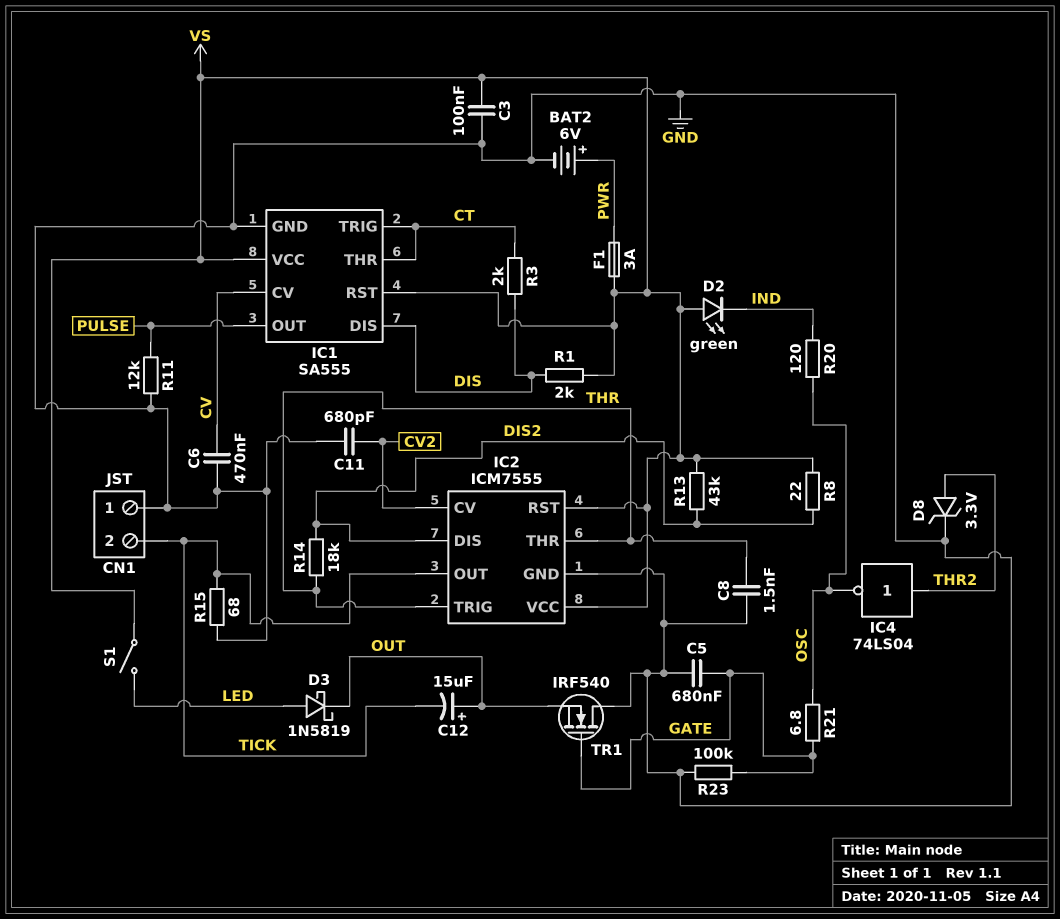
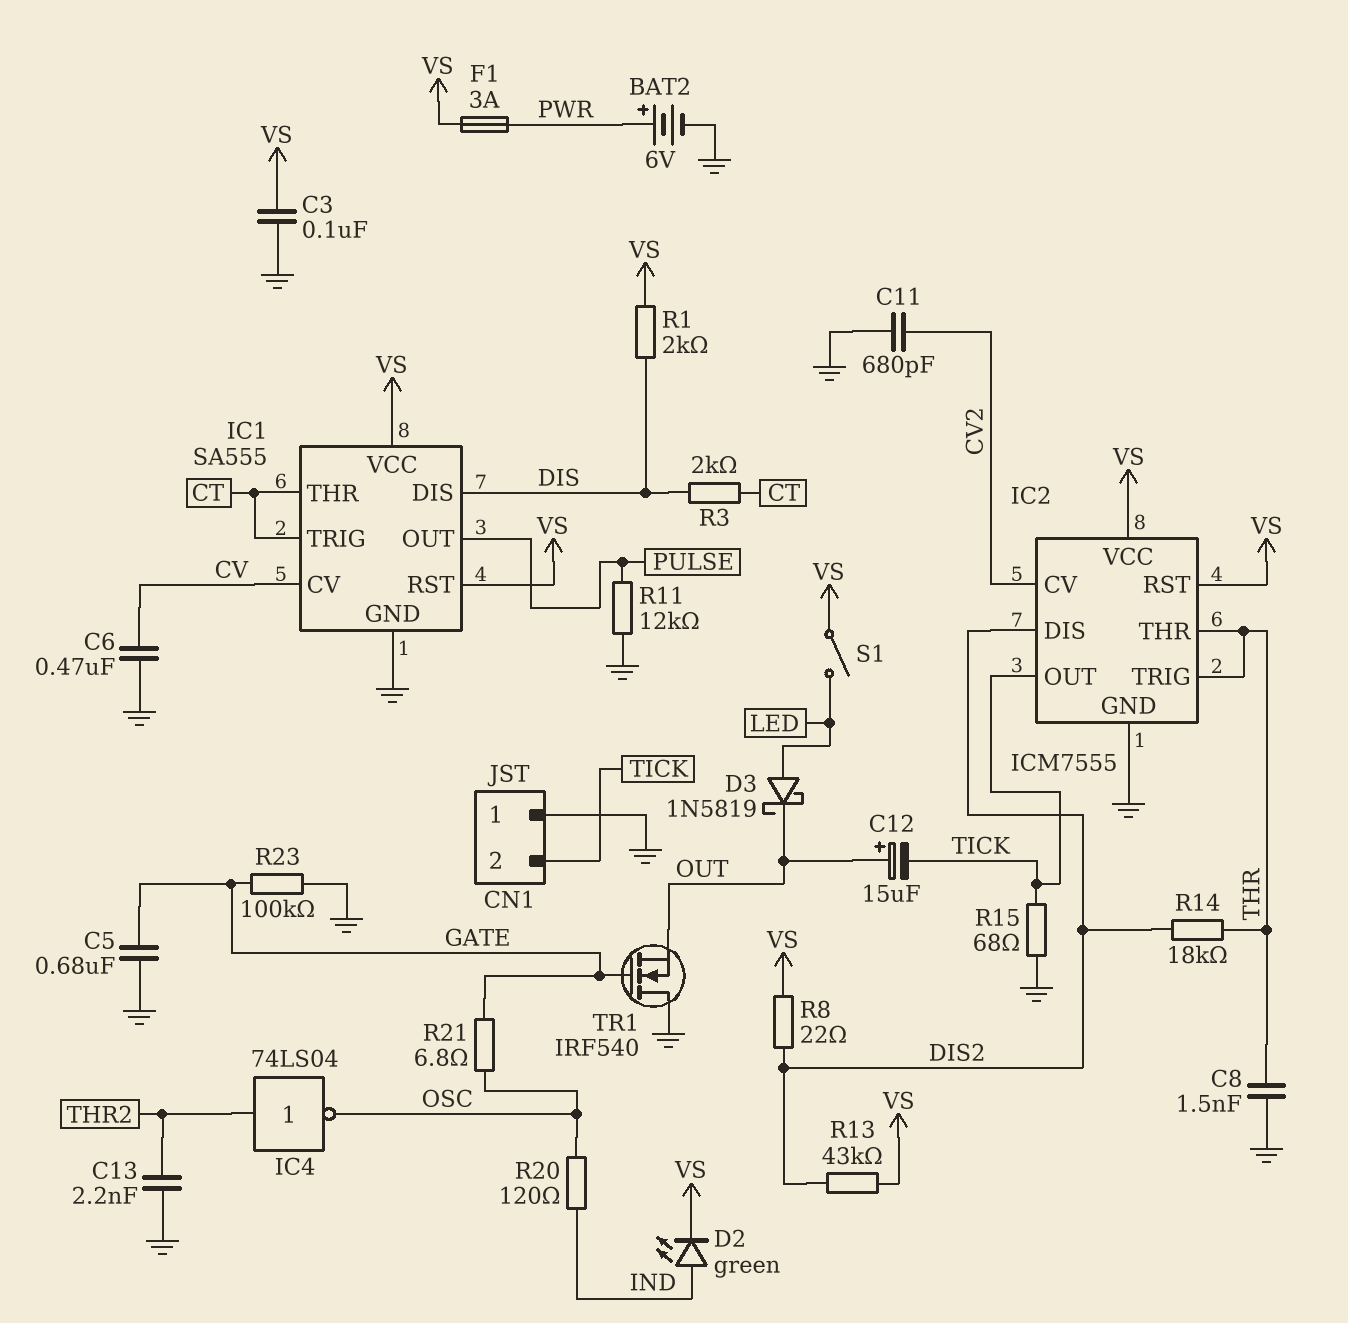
C13: none -> 2.2nF (GND, THR2)
D2: LED green (A VS, K IND) -> LED green (A IND, K VS)
D8: zener 3.3V (A THR2, K GND) -> none

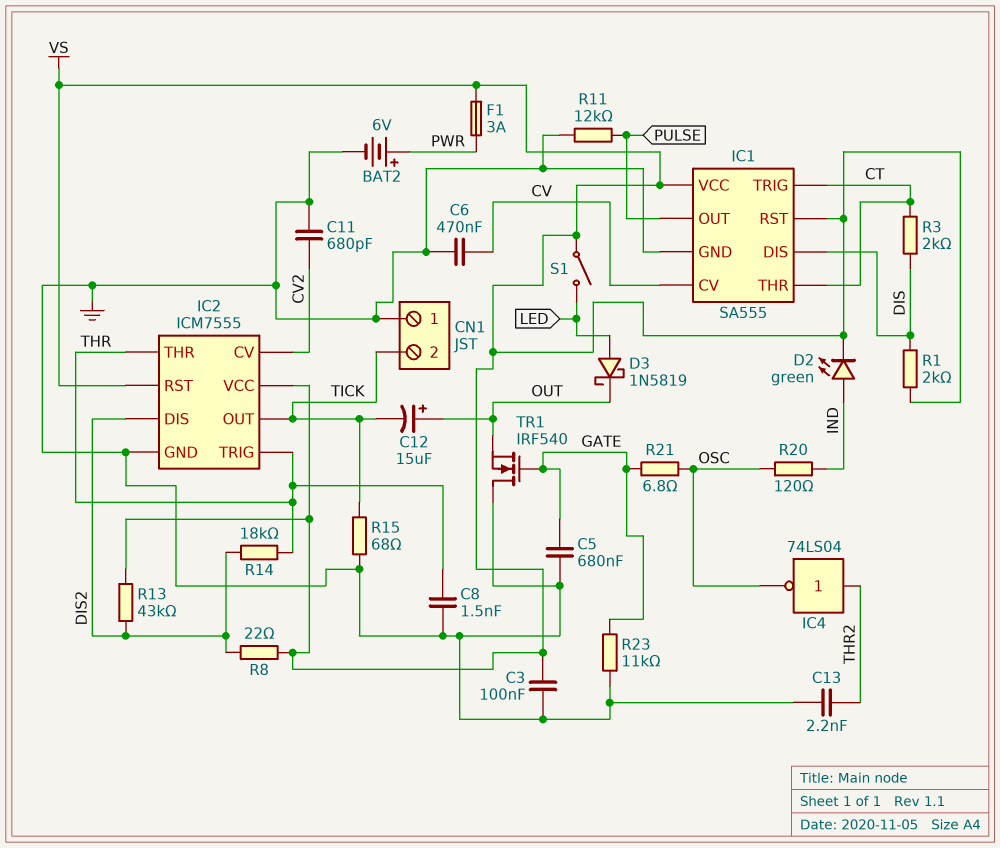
R23: 100k (GATE, GND) -> 11k (GATE, GND)

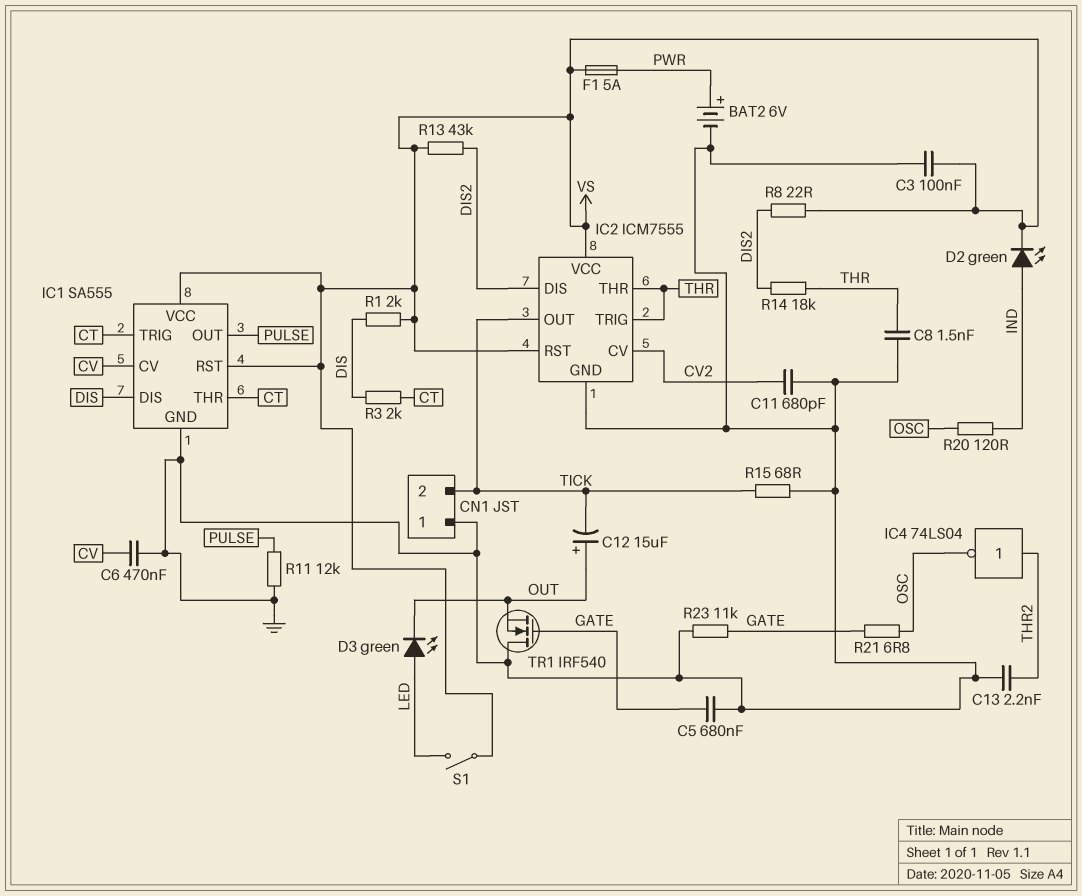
D3: schottky 1N5819 (A LED, K OUT) -> LED green (A LED, K OUT)
F1: 3A (PWR, VS) -> 5A (PWR, VS)

